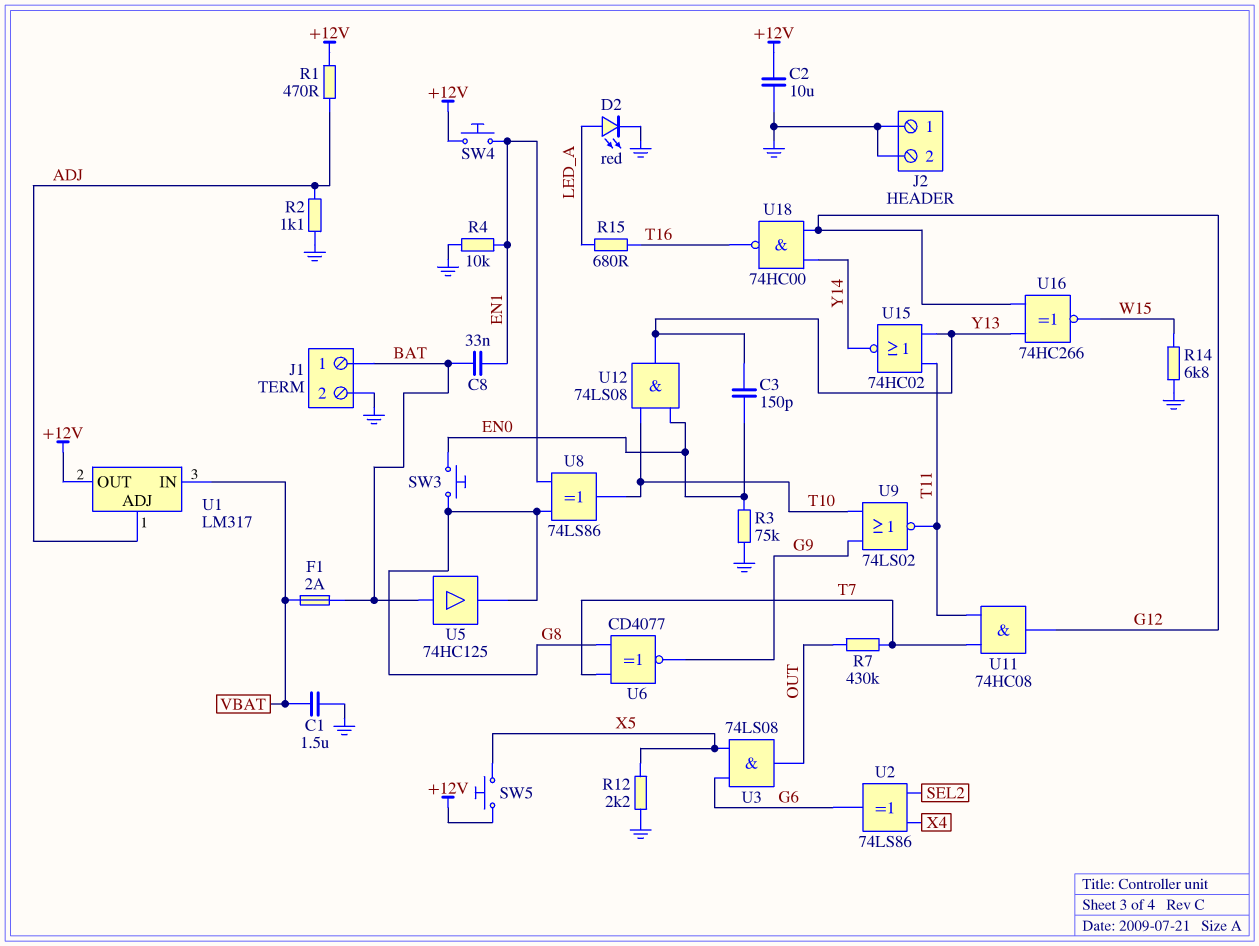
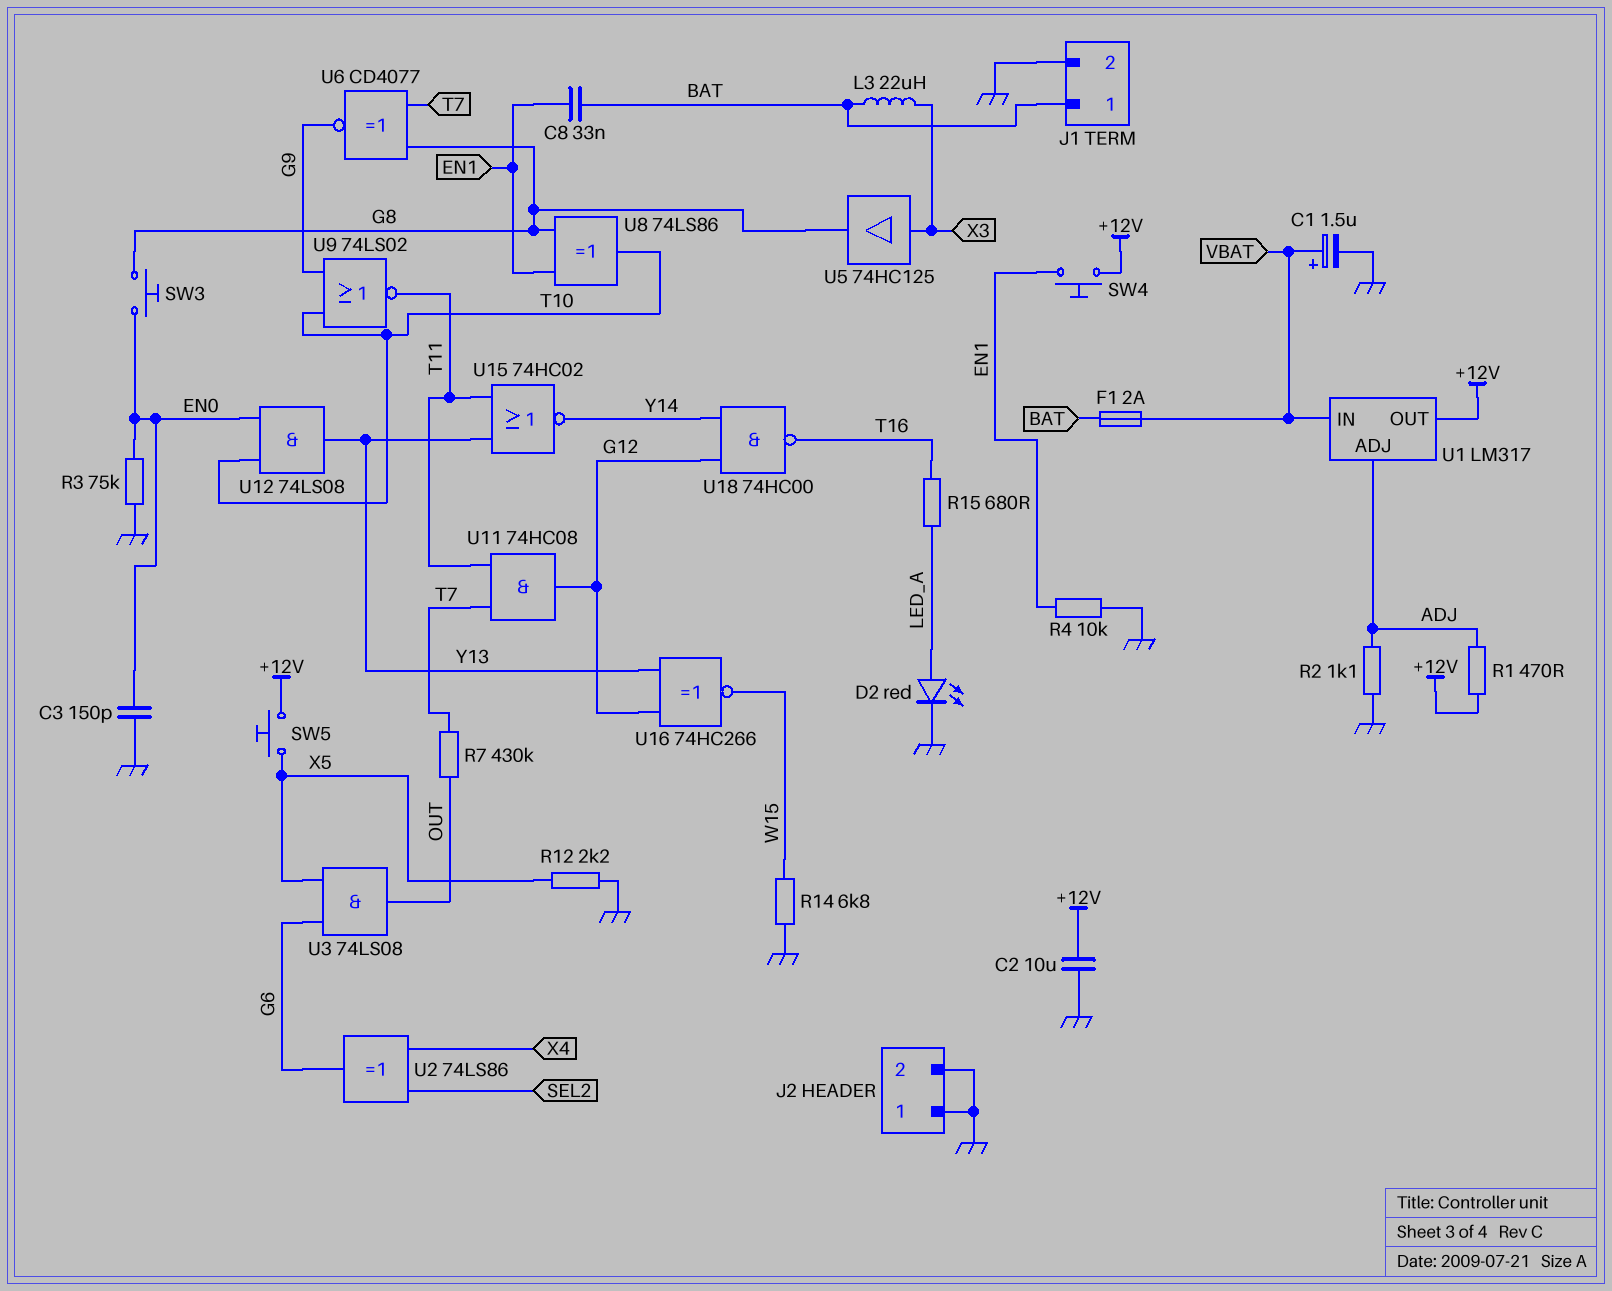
C1: 1.5uF (GND, VBAT) -> 1.5uF (plus VBAT, minus GND)
C3: 150pF (EN0, Y13) -> 150pF (EN0, GND)
L3: none -> 22uH (BAT, X3)
U5: buffer 74HC125 (in BAT, out G8) -> buffer 74HC125 (in X3, out G8)

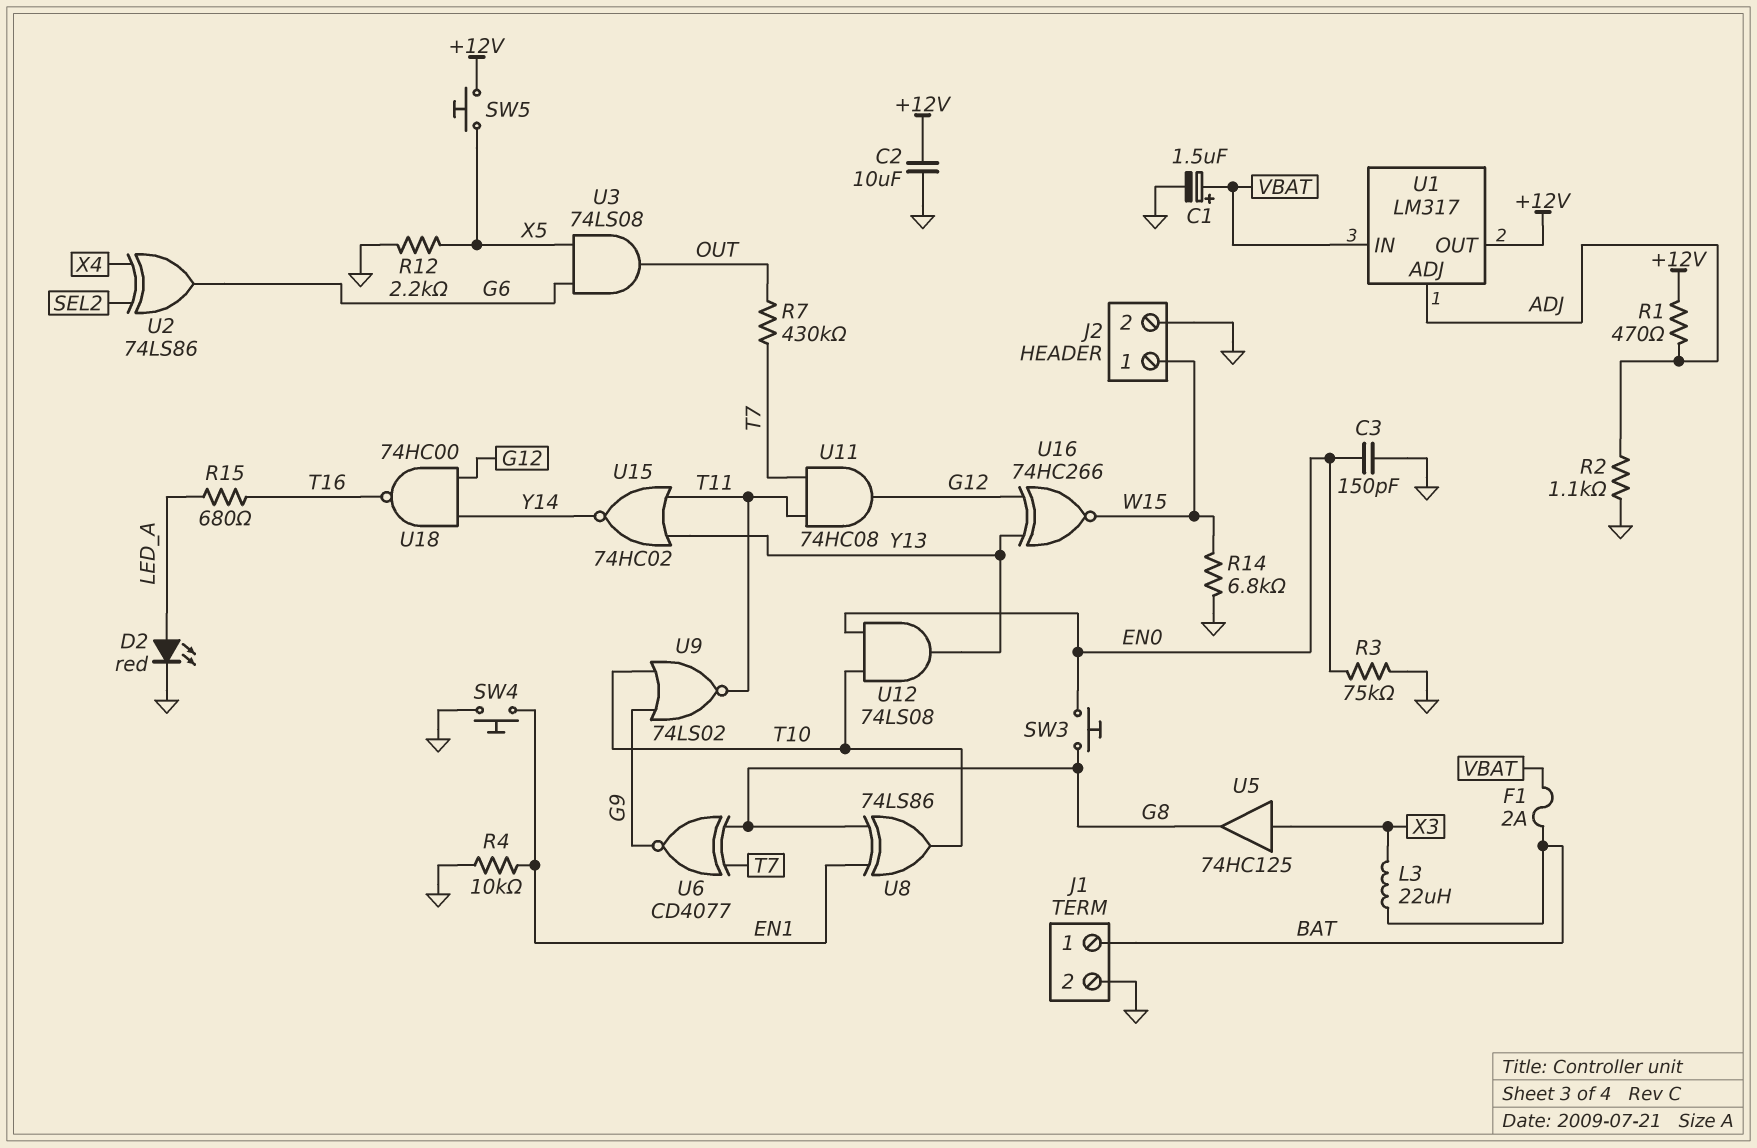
C8: 33nF (BAT, EN1) -> none
J2 pin 1: GND -> W15
SW4: button (+12V, EN1) -> button (EN1, GND)

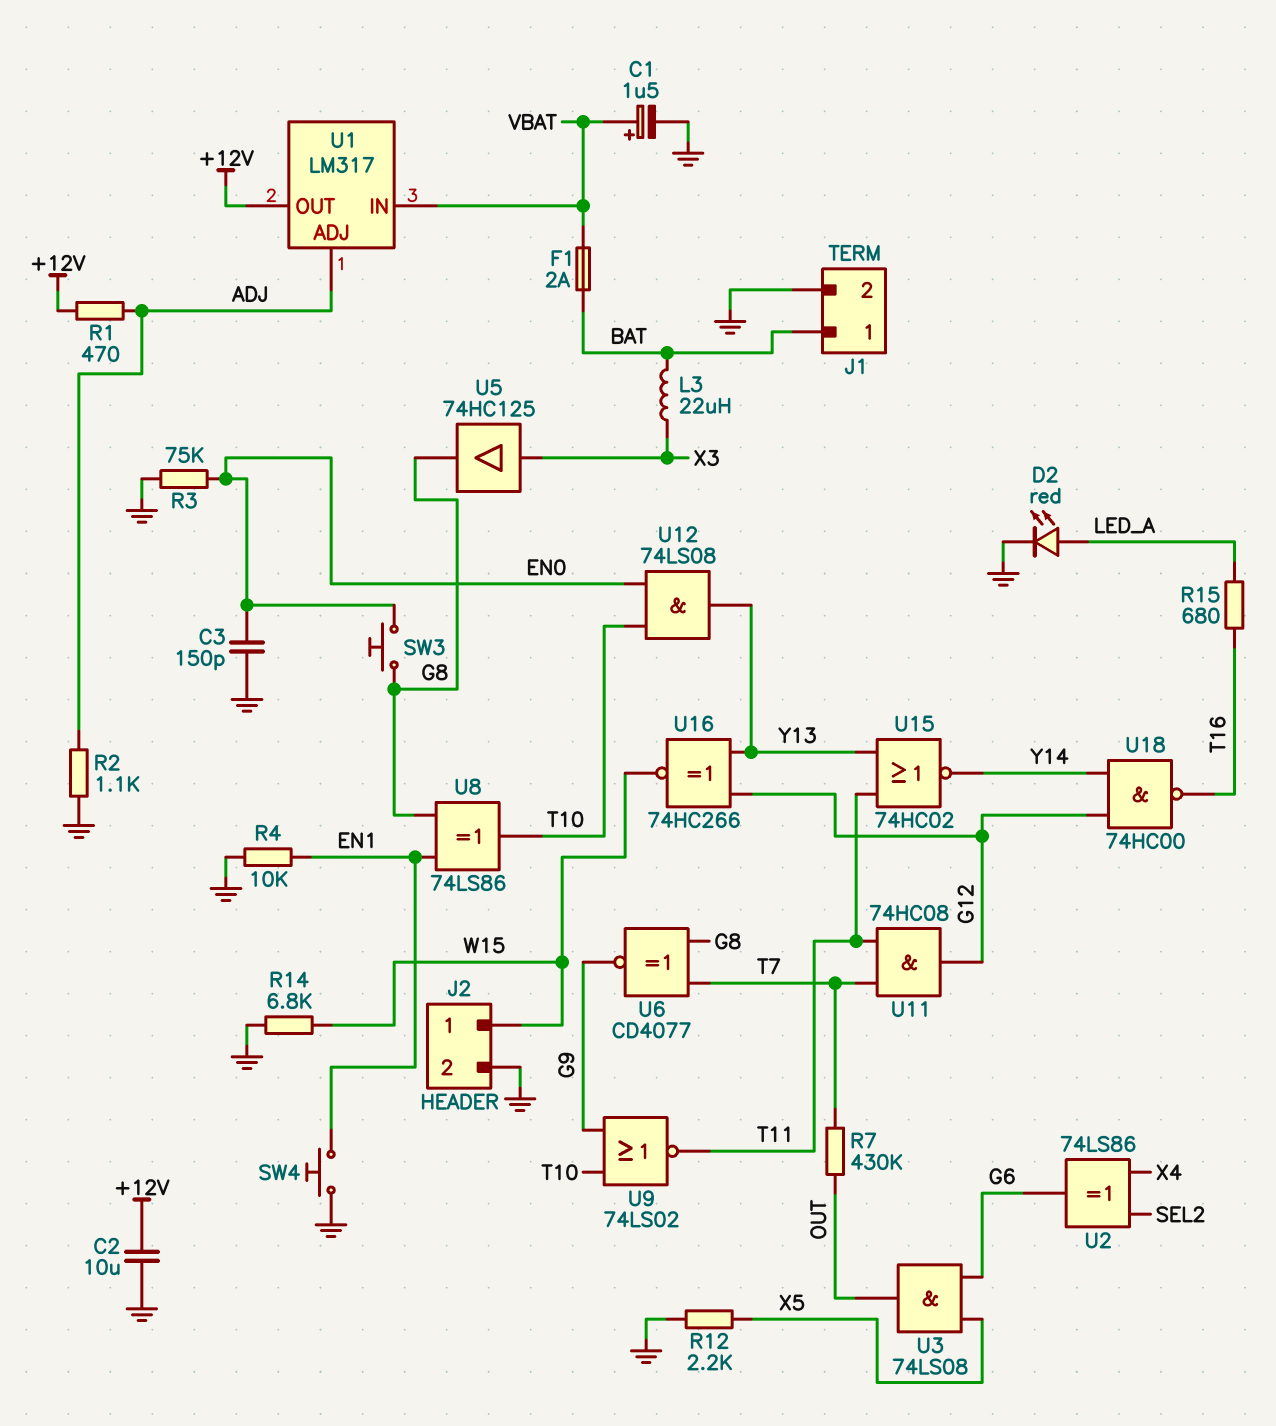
SW5: button (+12V, X5) -> none

